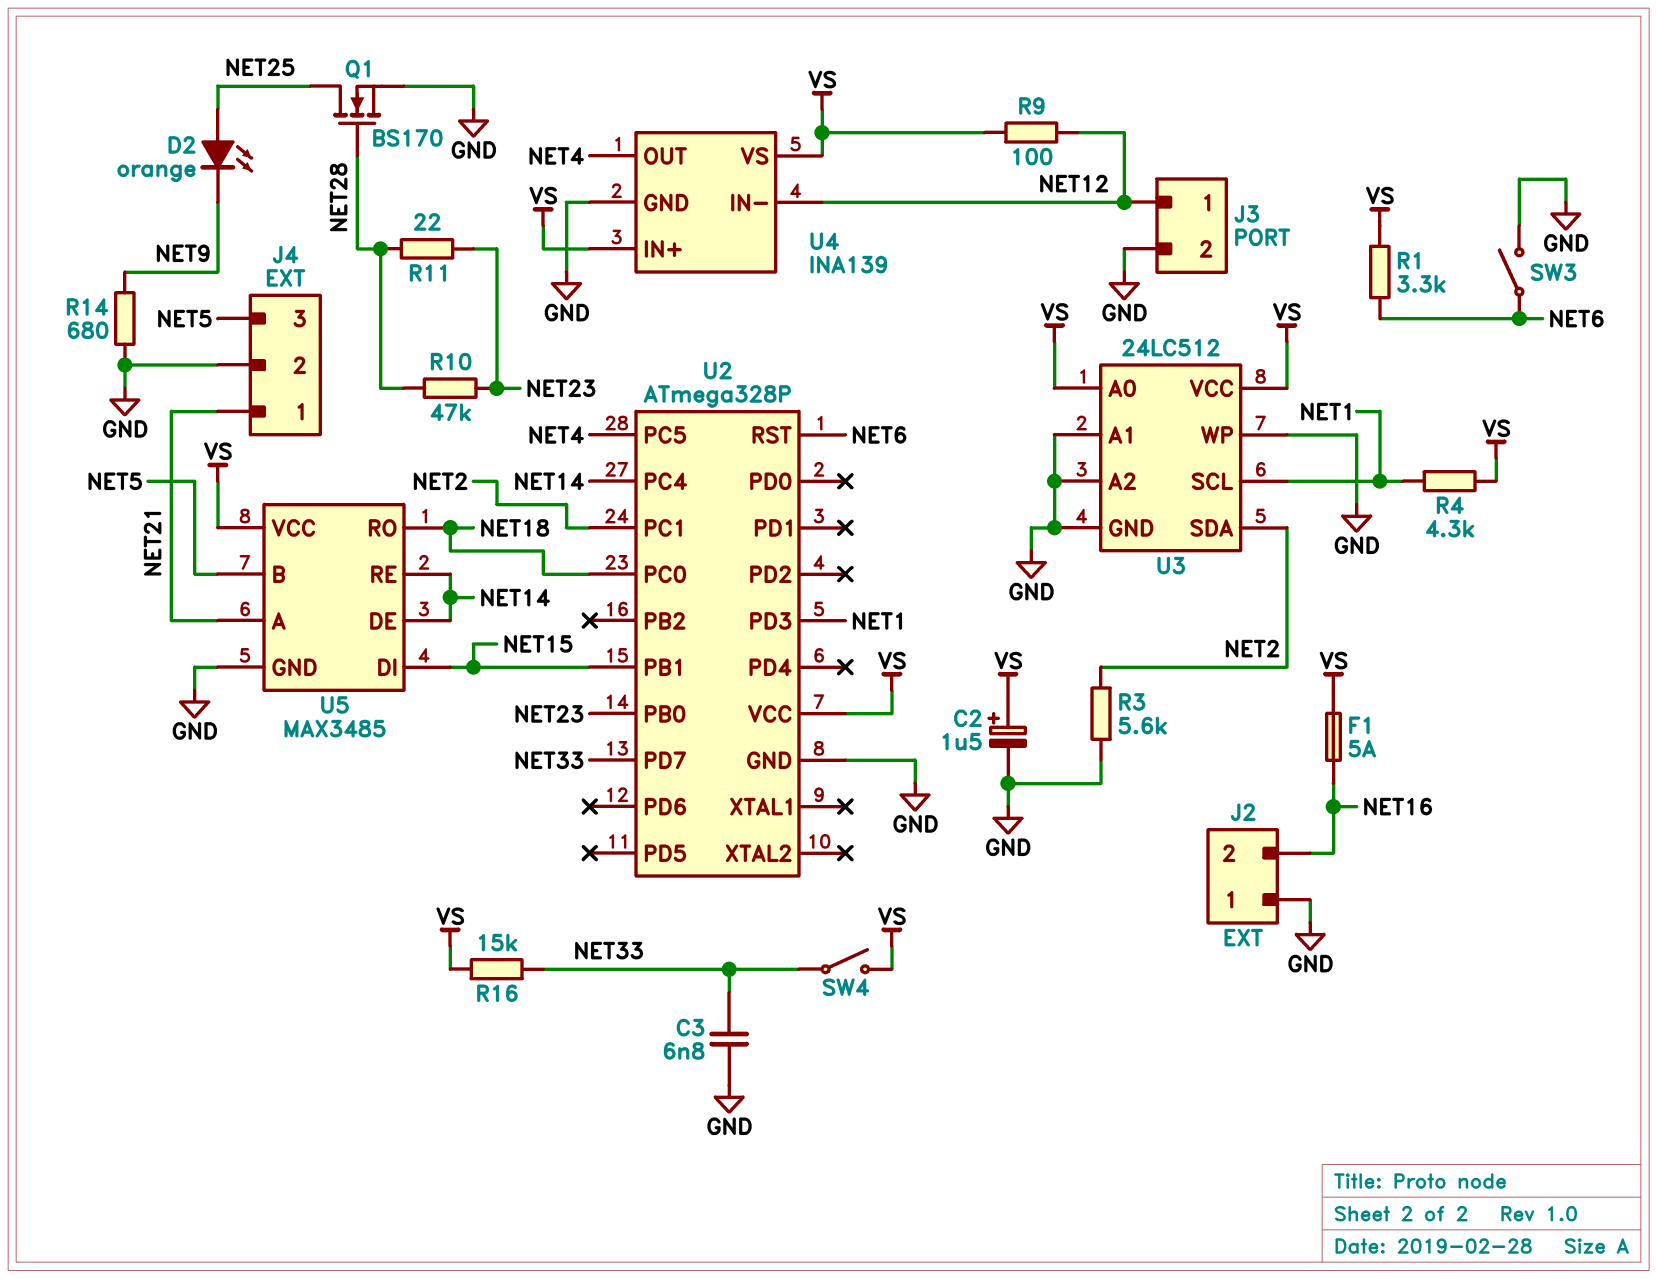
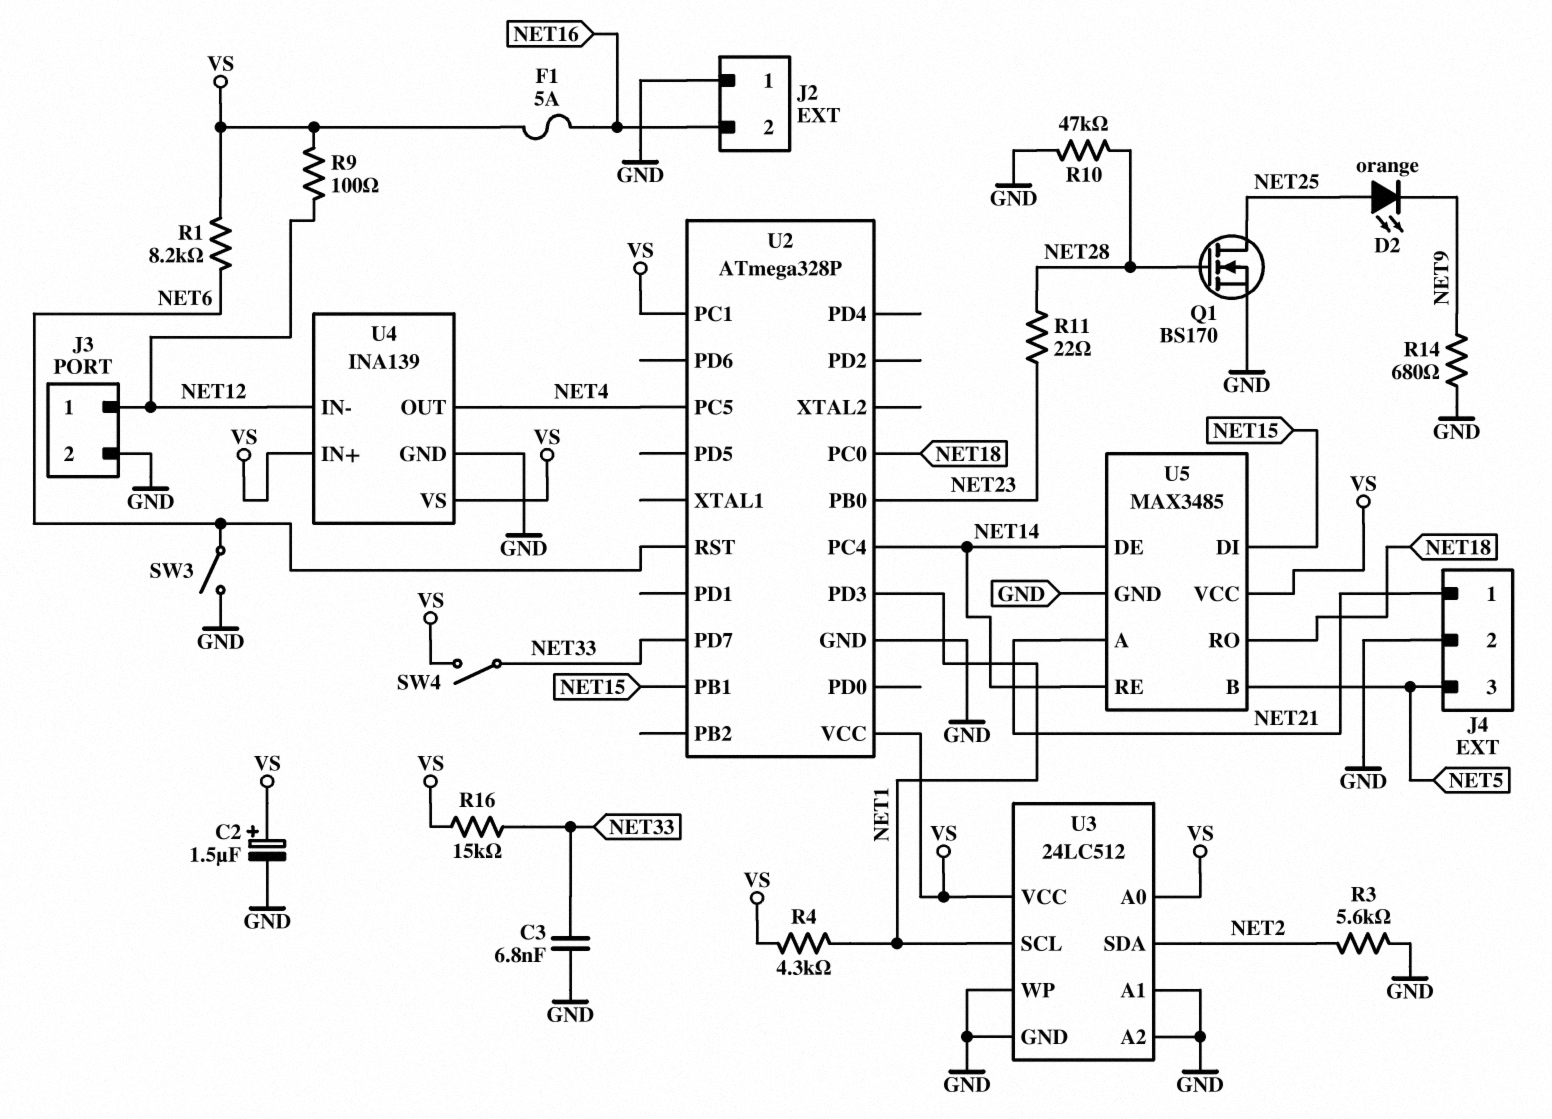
R1: 3.3k (NET6, VS) -> 8.2k (NET6, VS)
R10: 47k (NET23, NET28) -> 47k (GND, NET28)
U2 pin PC1: NET2 -> VS

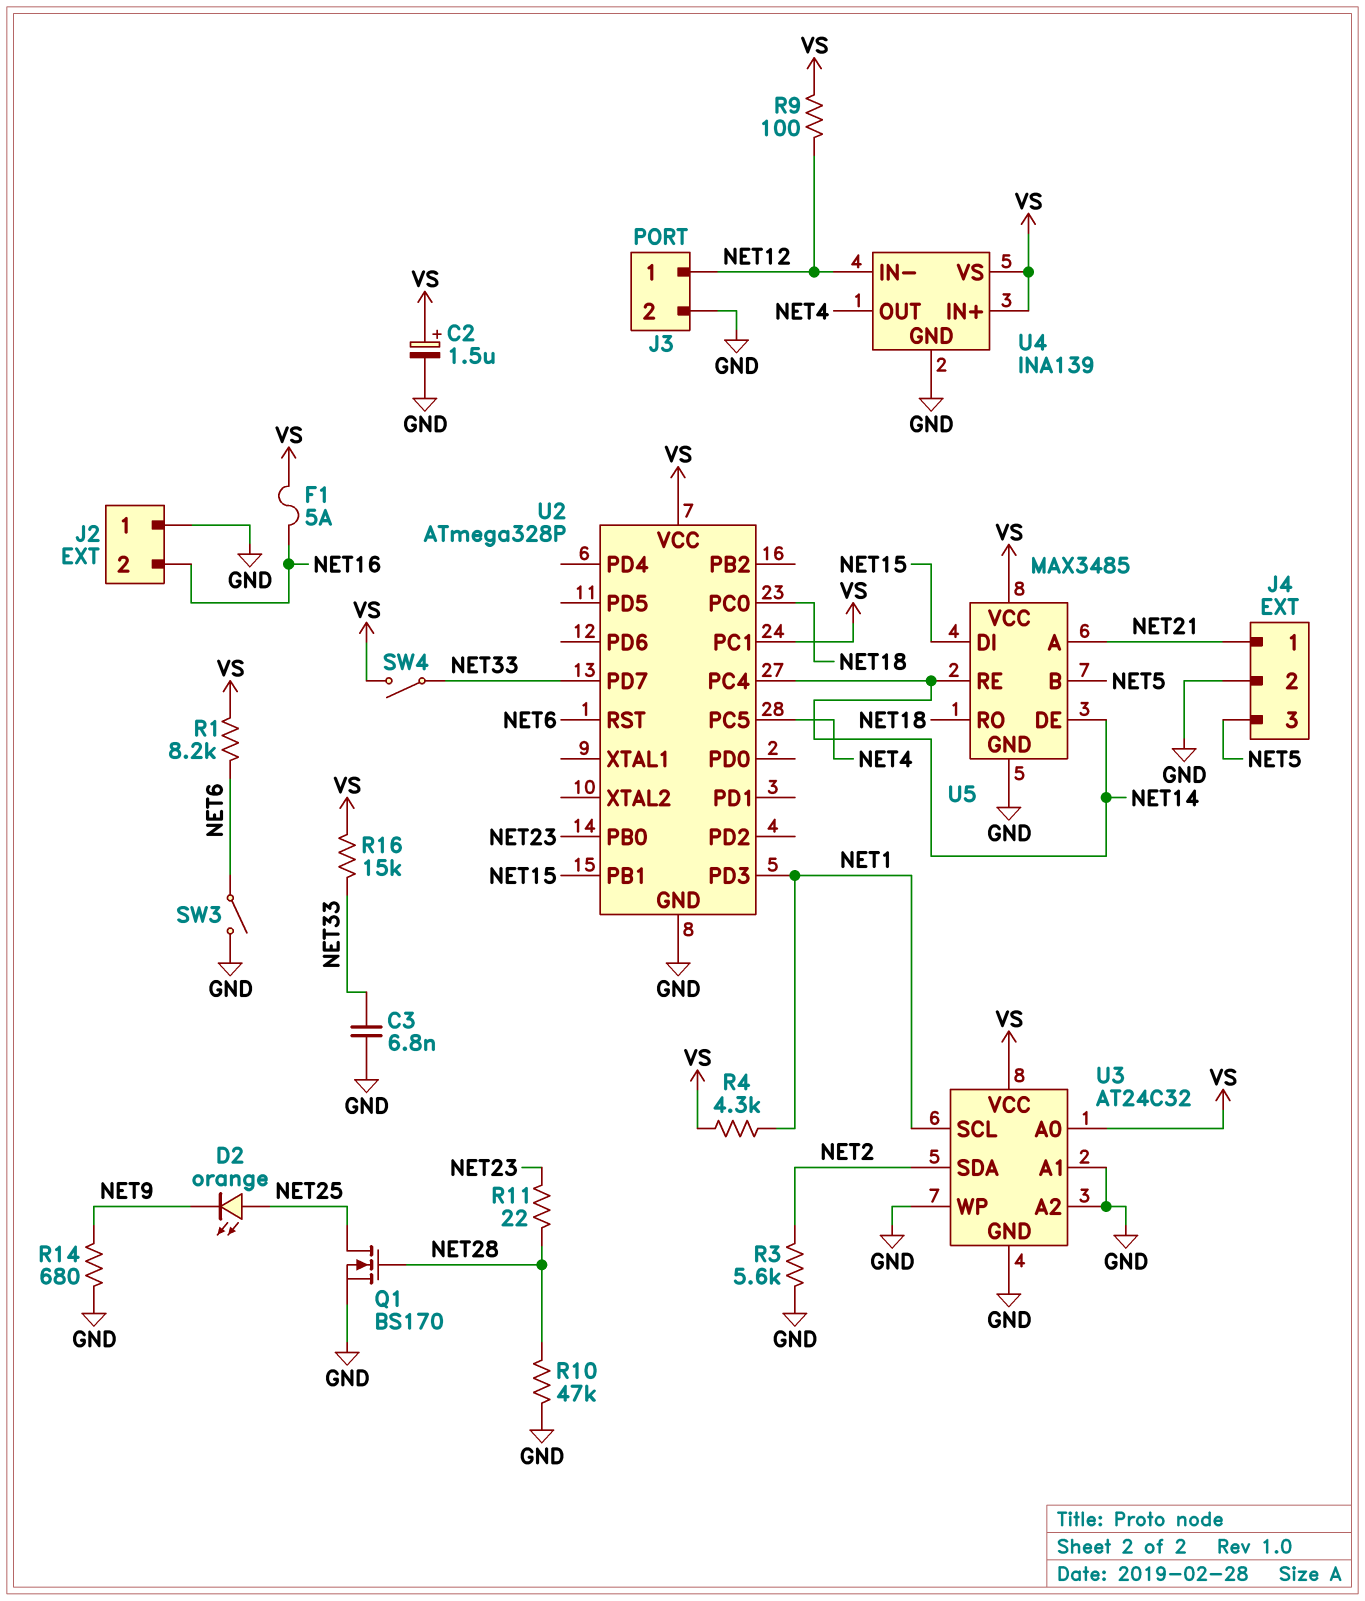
U3: 24LC512 -> AT24C32

